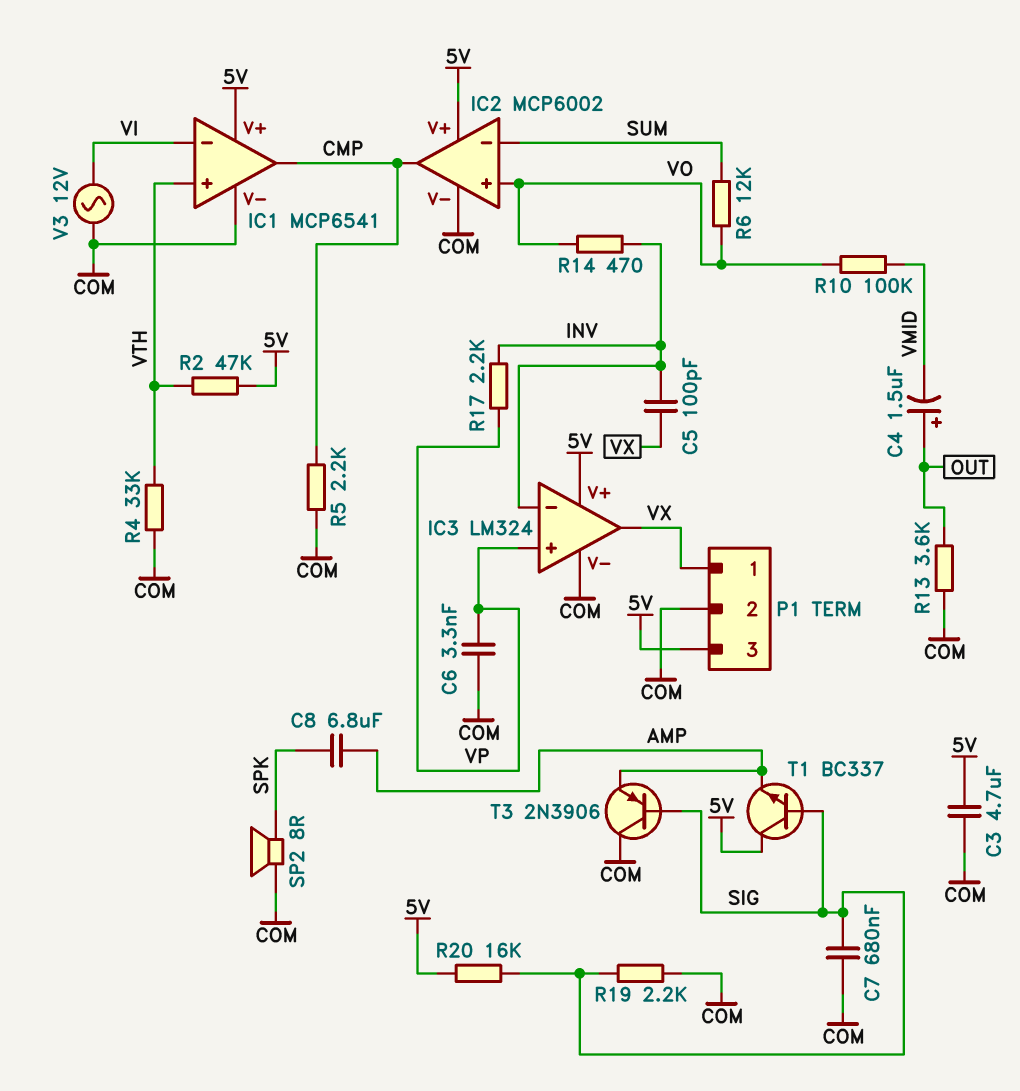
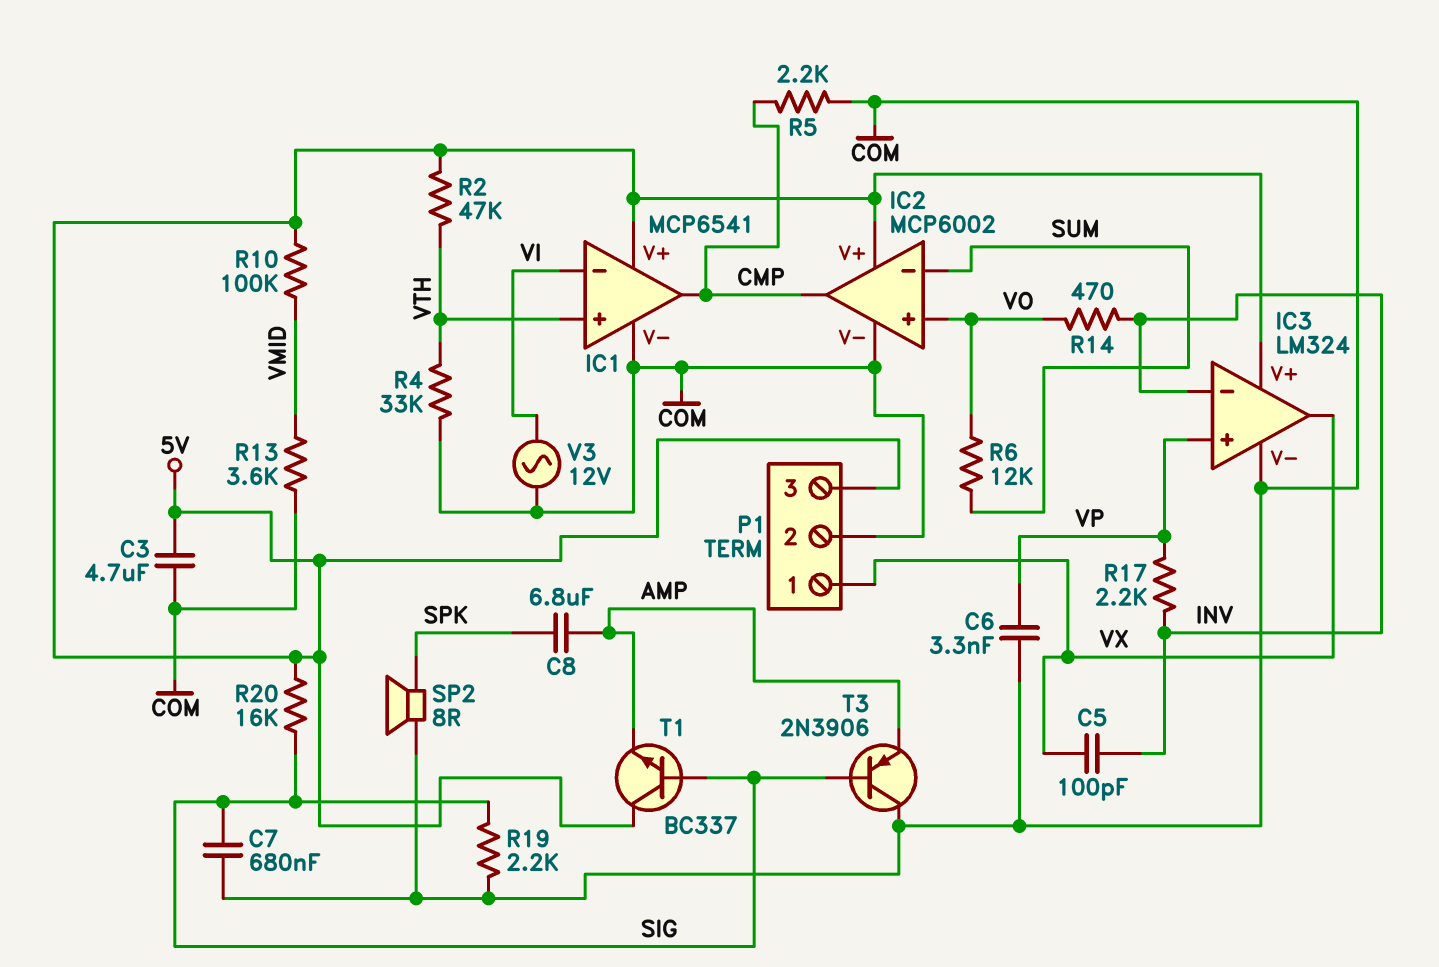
C4: 1.5uF (plus OUT, minus VMID) -> none
R10: 100k (VMID, VO) -> 100k (5V, VMID)
R13: 3.6k (COM, OUT) -> 3.6k (COM, VMID)

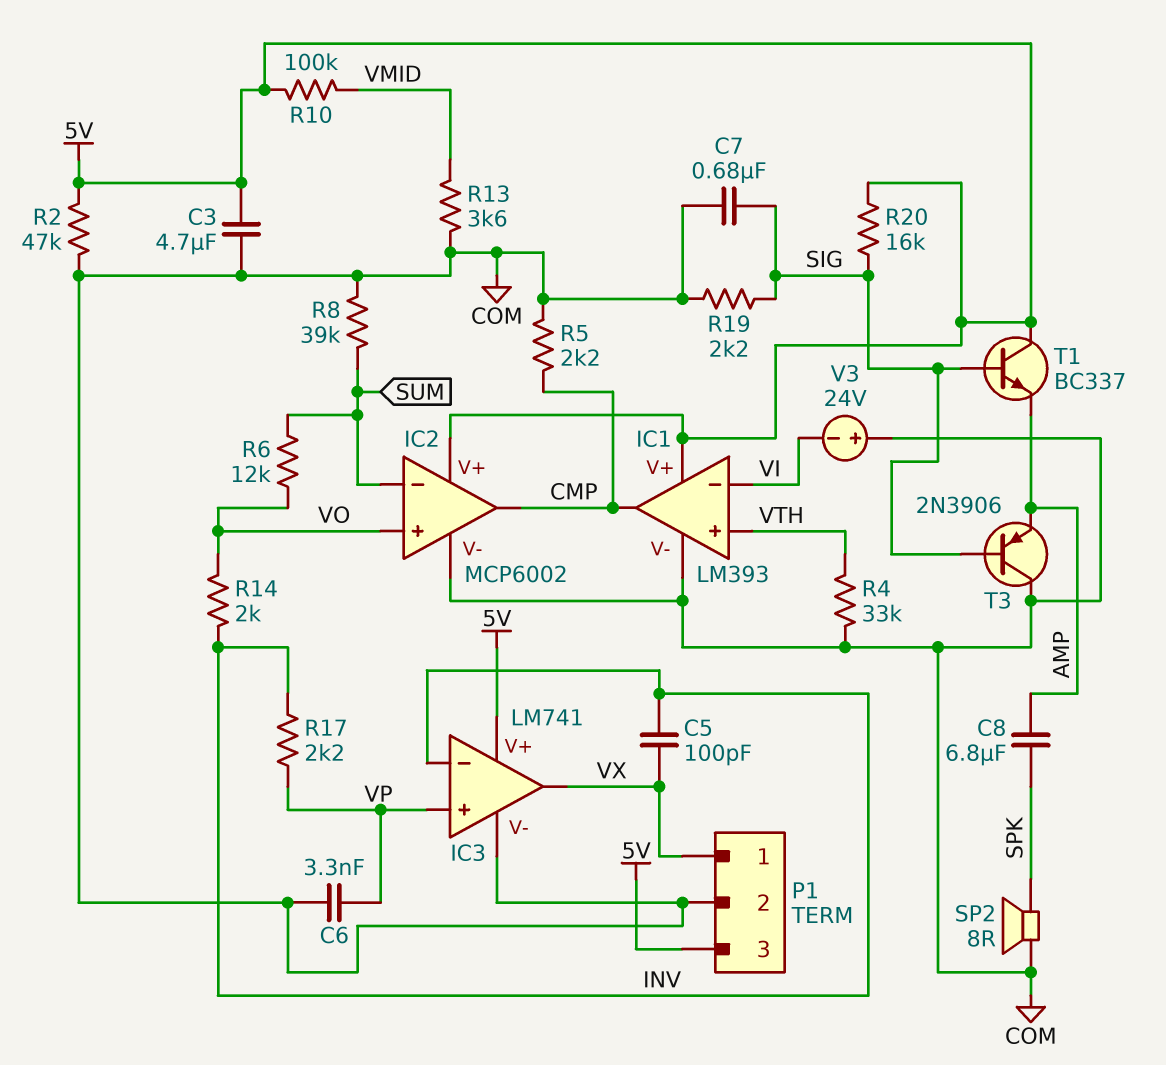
IC1: MCP6541 -> LM393
IC3: LM324 -> LM741
R2: 47k (5V, VTH) -> 47k (5V, COM)
R8: none -> 39k (COM, SUM)
R14: 470 (INV, VO) -> 2k (INV, VO)
V3: AC 12V (COM, VI) -> 24V (plus COM, minus VI)

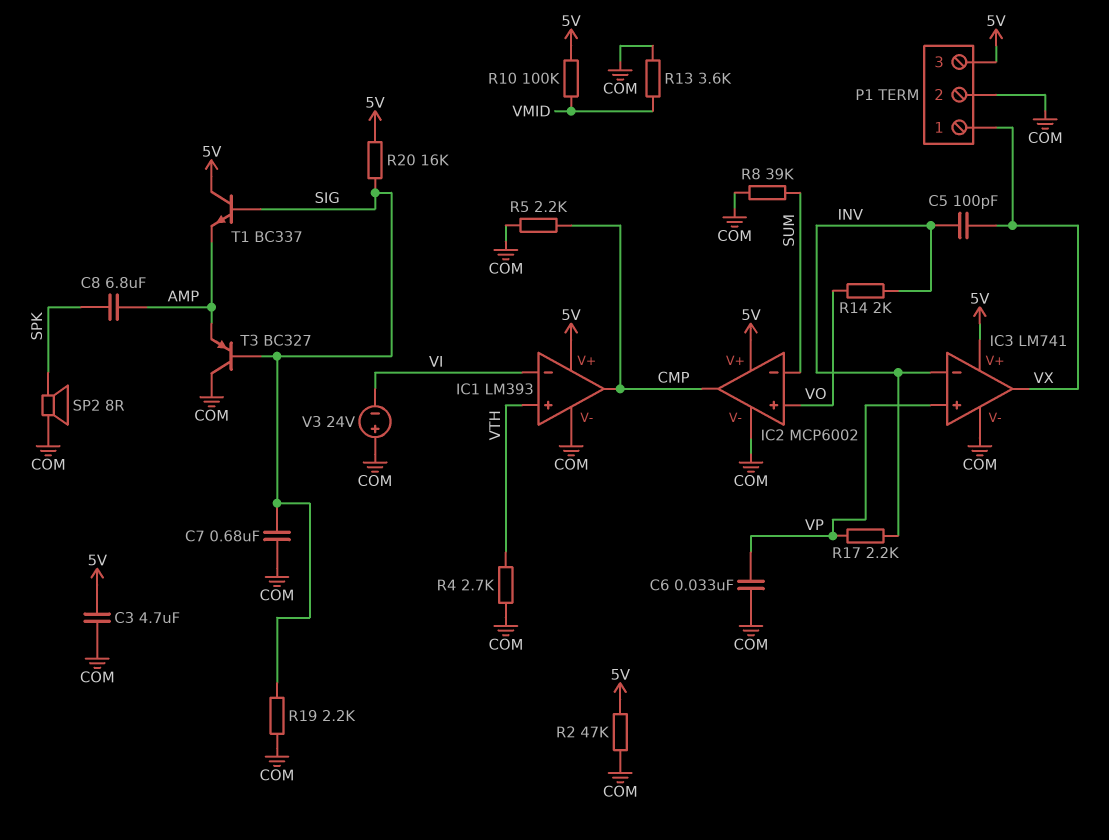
C6: 3.3nF (COM, VP) -> 33nF (COM, VP)
R4: 33k (COM, VTH) -> 2.7k (COM, VTH)
R6: 12k (SUM, VO) -> none
T3: PNP 2N3906 (B SIG, C COM, E AMP) -> PNP BC327 (B SIG, C COM, E AMP)

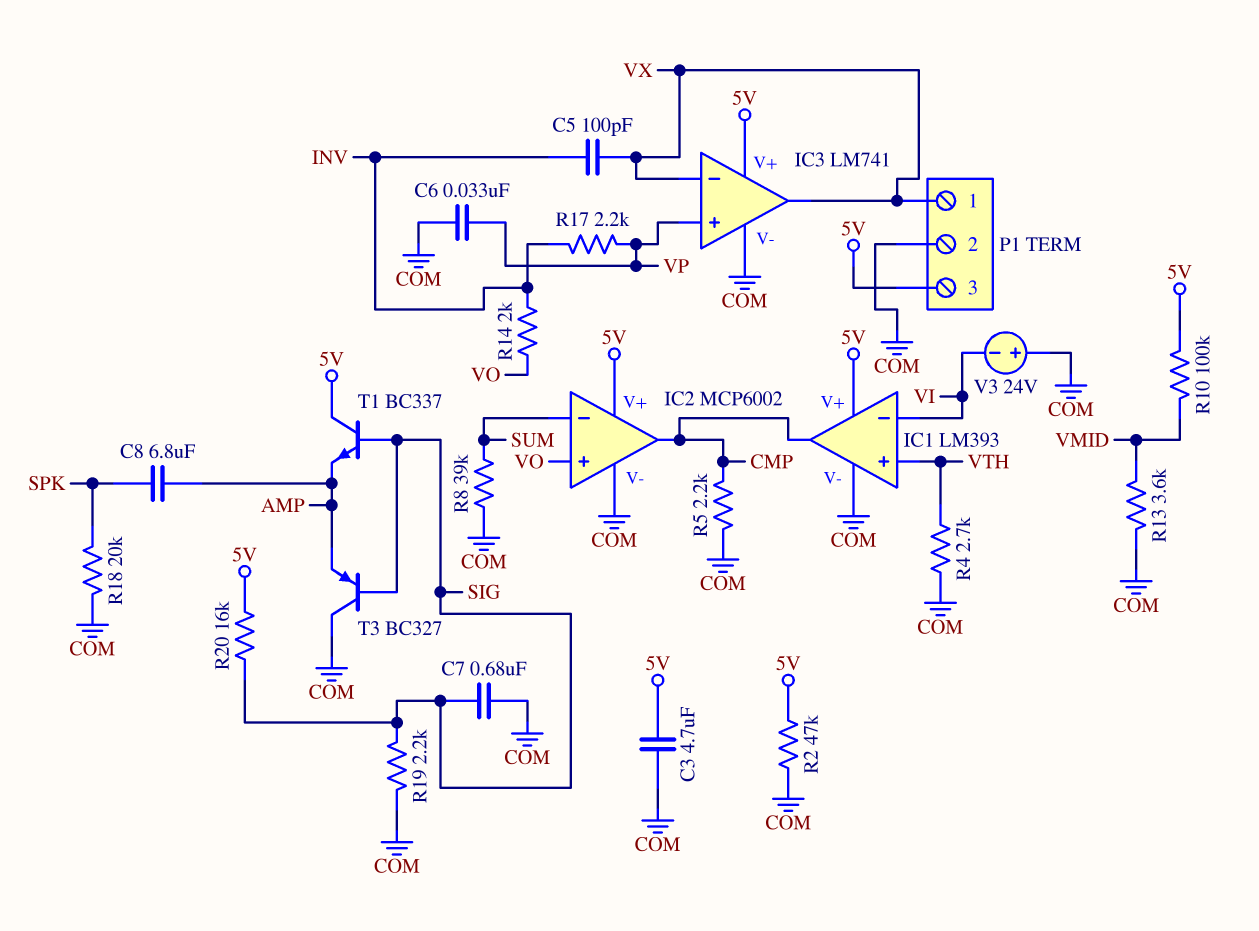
IC3 pin in-: INV -> VX
R18: none -> 20k (COM, SPK)
SP2: speaker 8R (COM, SPK) -> none

